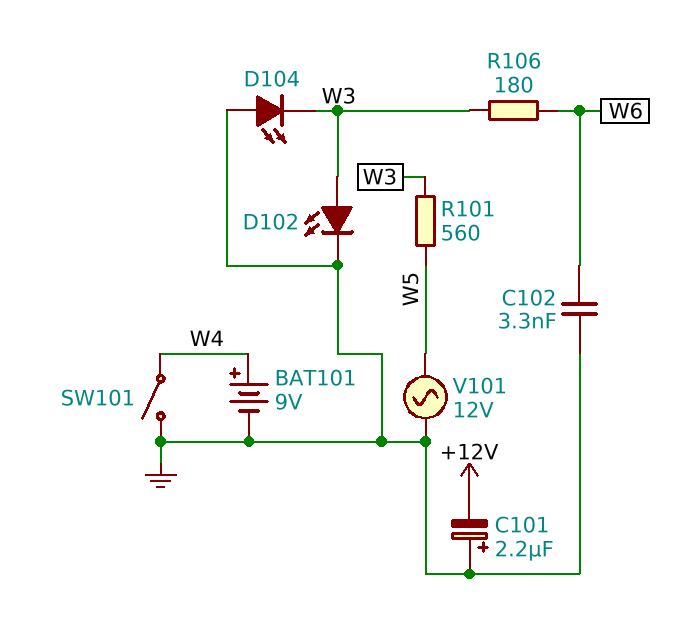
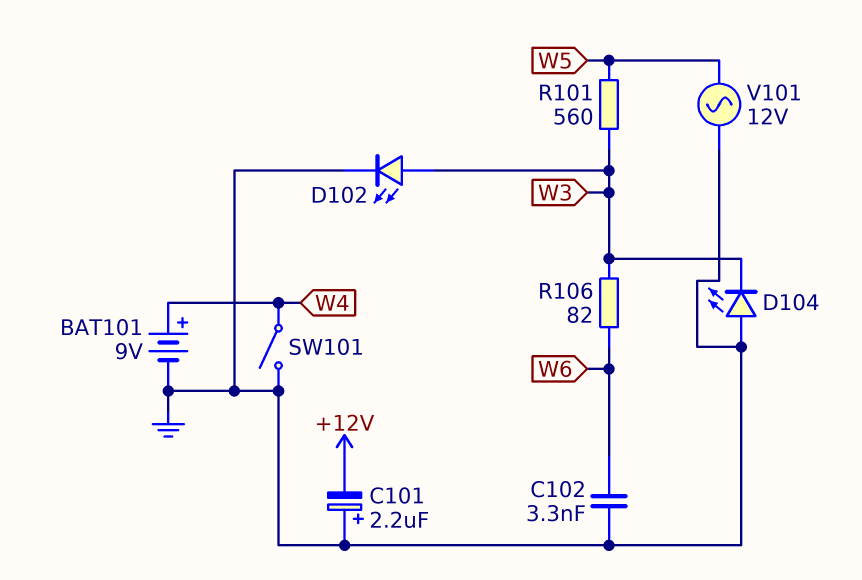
R106: 180 (W3, W6) -> 82 (W3, W6)

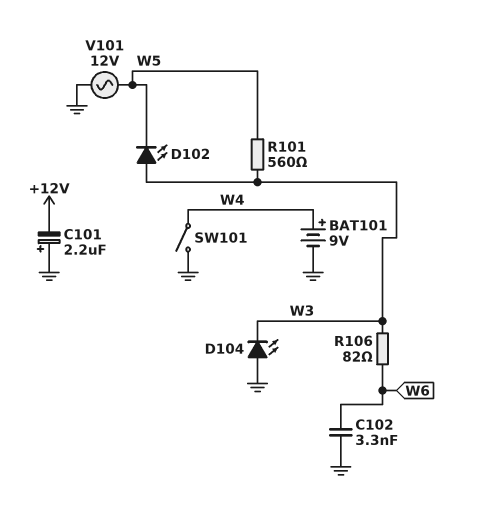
D102: LED (A W3, K GND) -> LED (A W3, K W5)

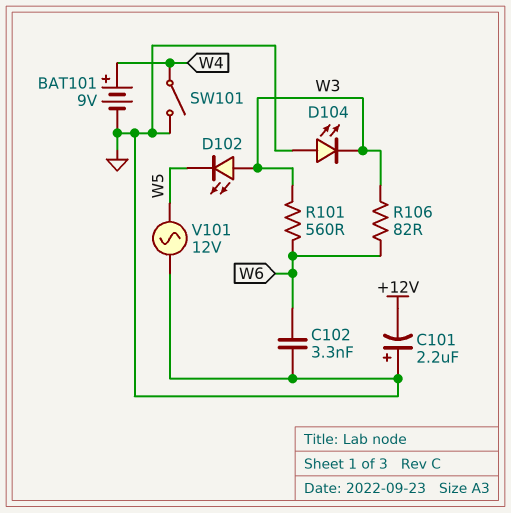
R101: 560 (W3, W5) -> 560 (W3, W6)

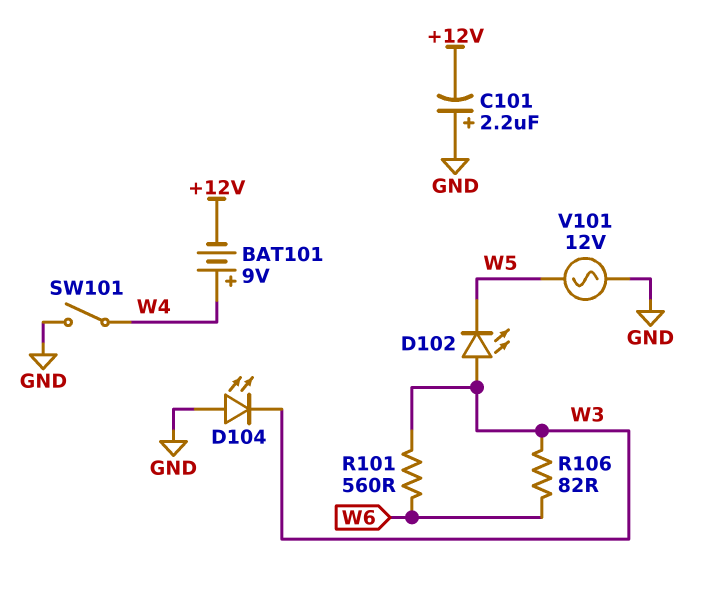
BAT101: 9V (plus W4, minus GND) -> 9V (plus W4, minus +12V)
C102: 3.3nF (GND, W6) -> none

